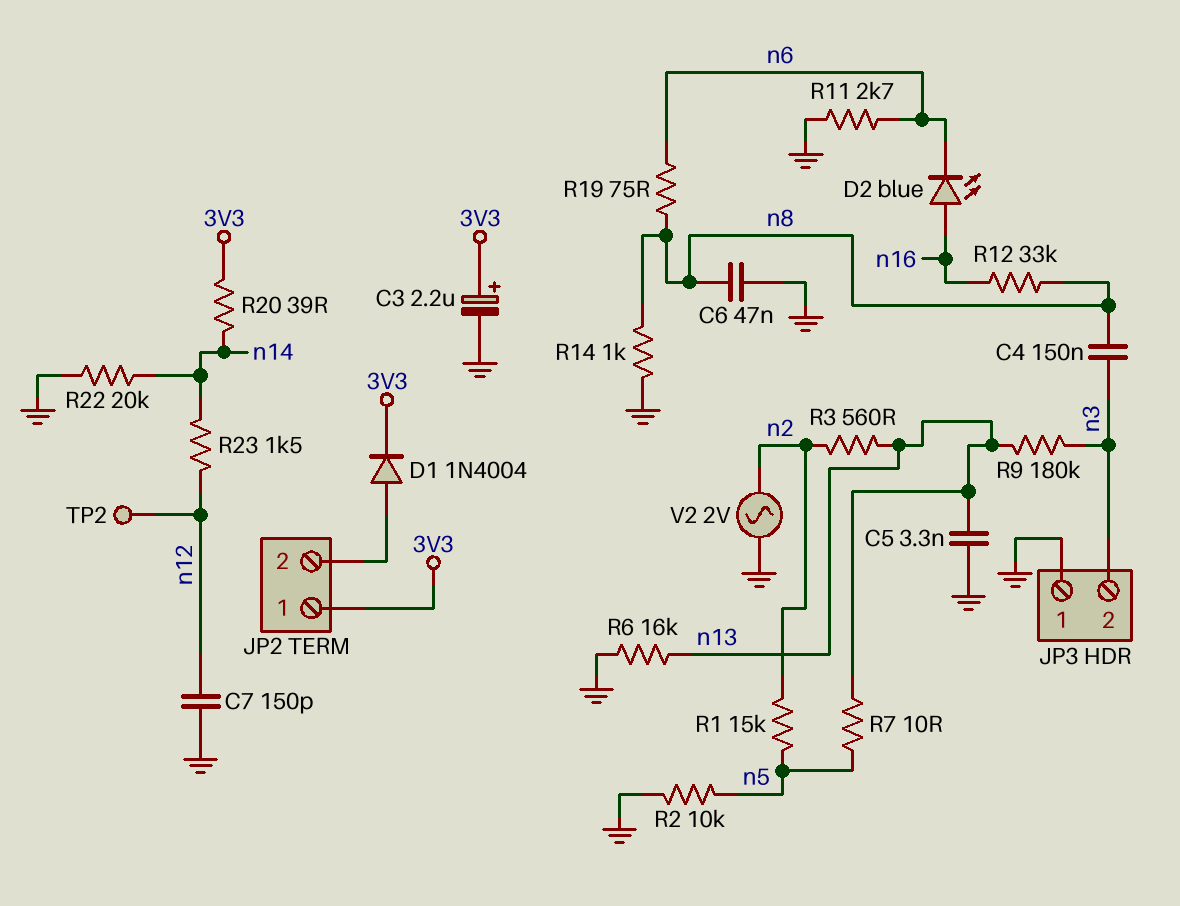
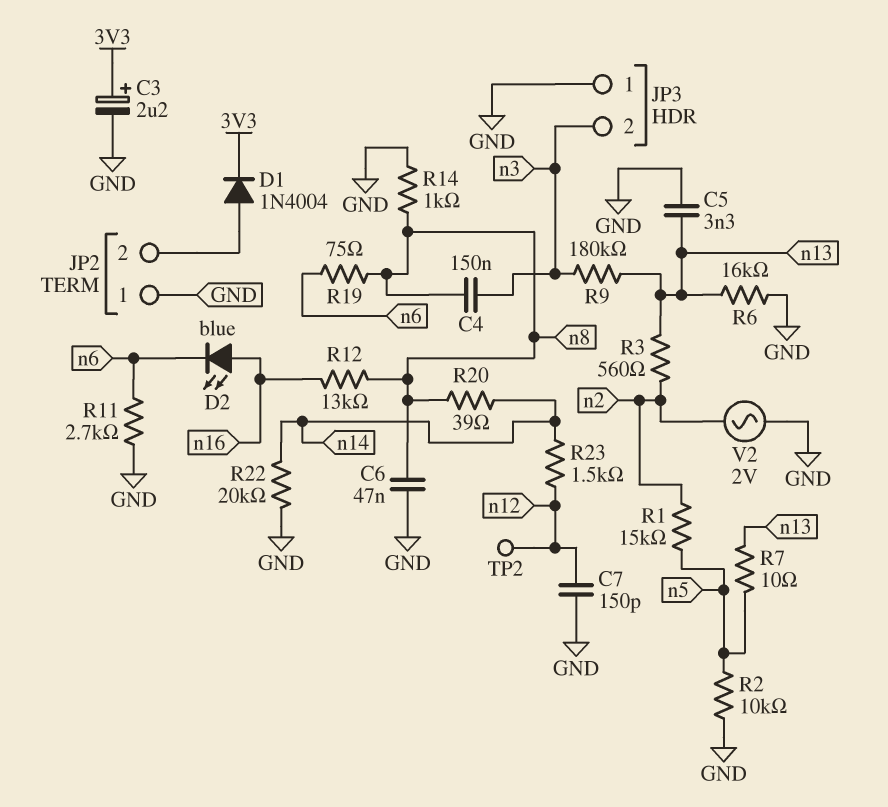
JP2 pin 1: 3V3 -> GND
R12: 33k (n8, n16) -> 13k (n8, n16)
R20: 39 (3V3, n14) -> 39 (n8, n14)

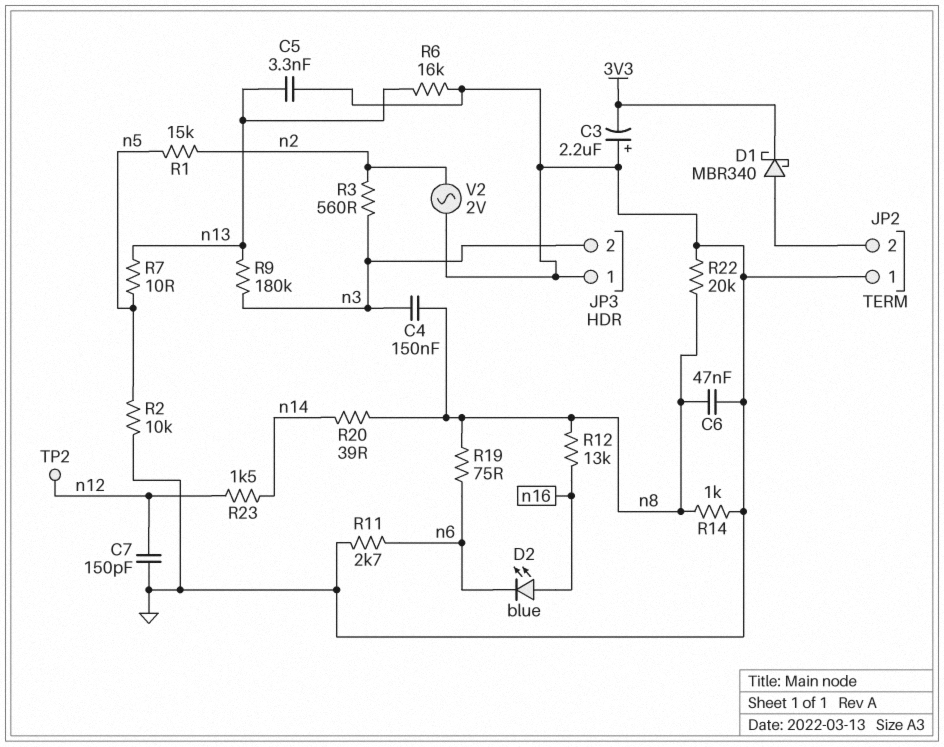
C3: 2.2uF (plus 3V3, minus GND) -> 2.2uF (plus GND, minus 3V3)
D1: diode 1N4004 (A JP2/2, K 3V3) -> schottky MBR340 (A JP2/2, K 3V3)
R3: 560 (n2, n13) -> 560 (n2, n3)
R22: 20k (GND, n14) -> 20k (GND, n8)

